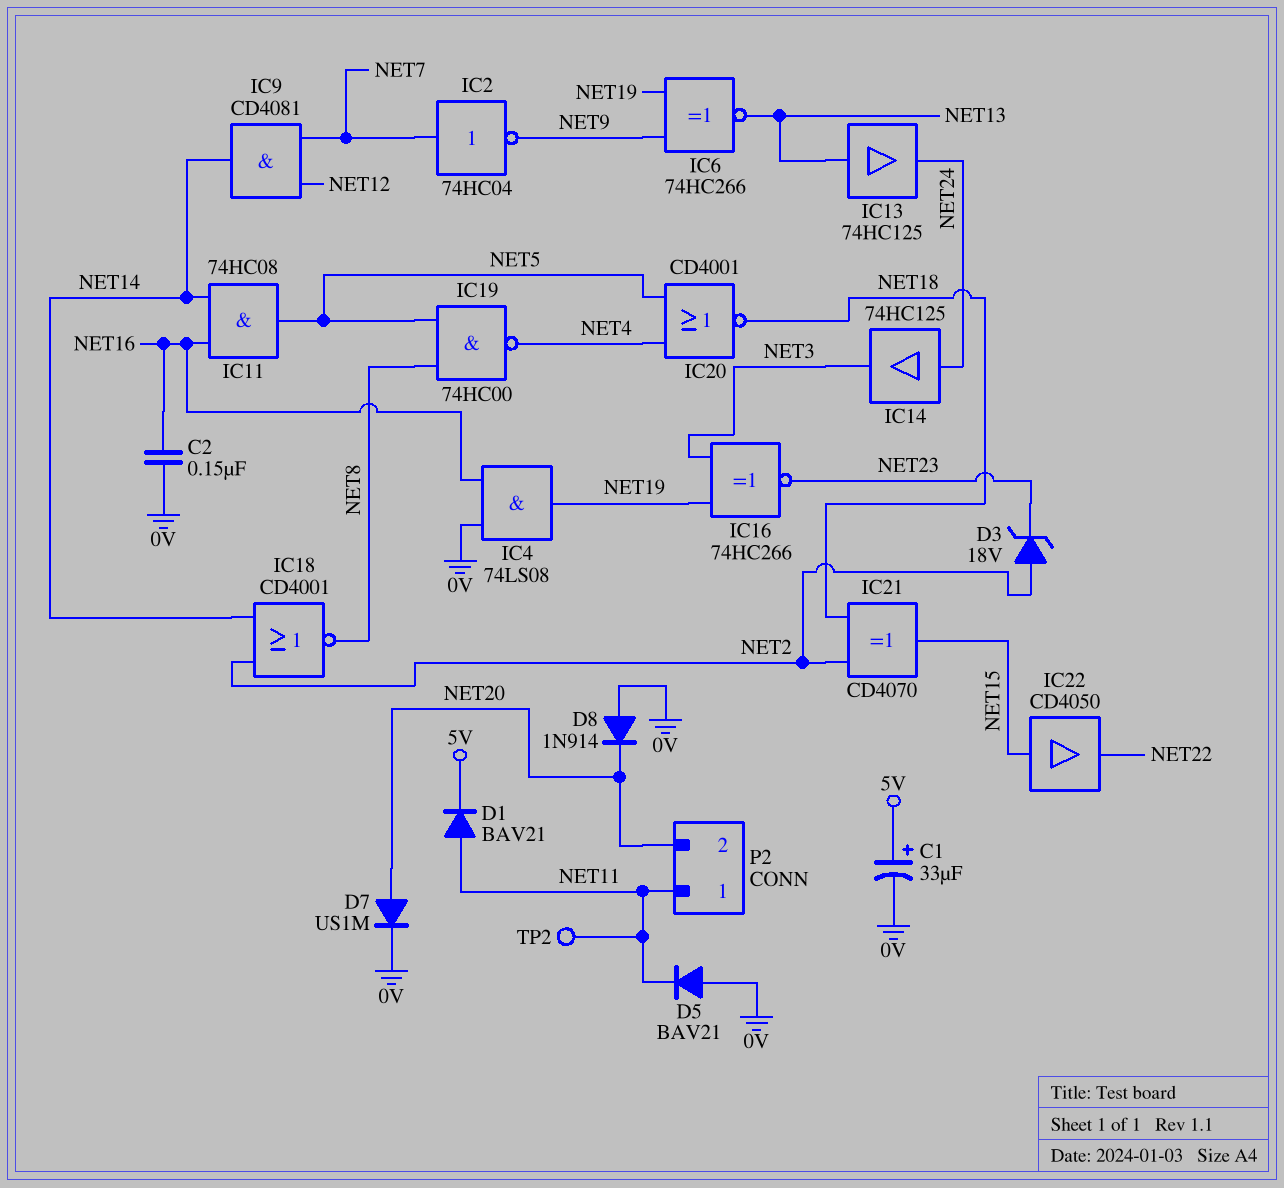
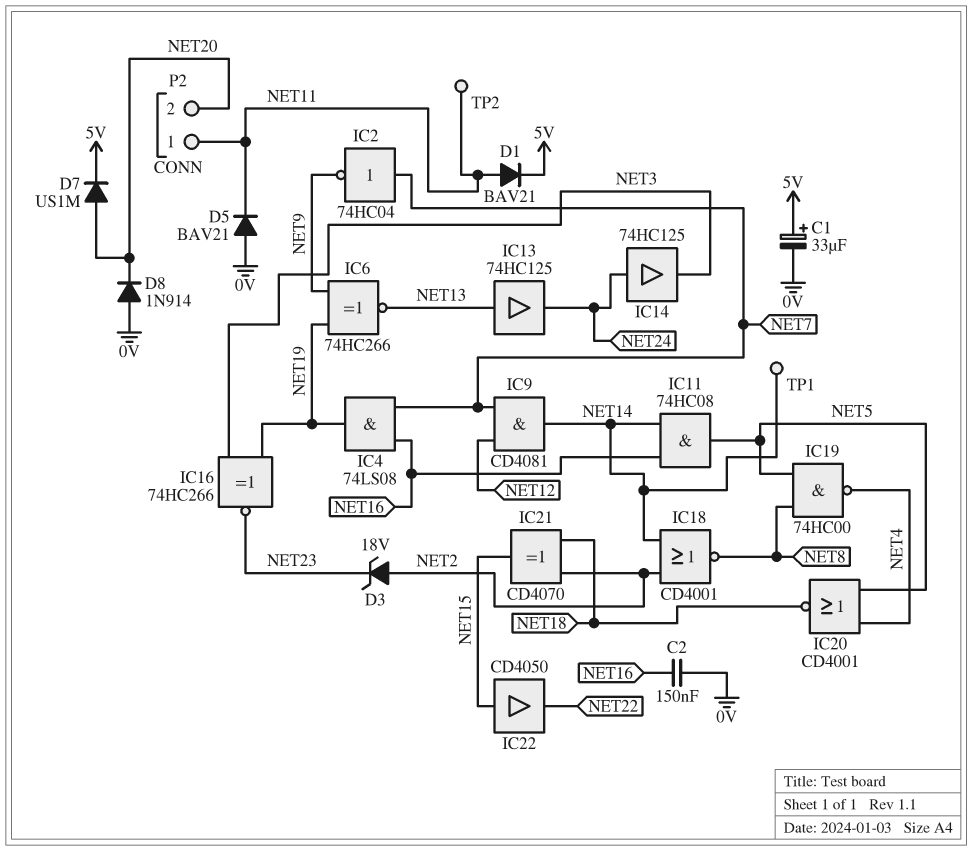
D7: diode US1M (A NET20, K 0V) -> diode US1M (A NET20, K 5V)
IC4: AND 74LS08 (in 0V, in NET16, out NET19) -> AND 74LS08 (in NET7, in NET16, out NET19)
TP1: none -> test point (NET14)

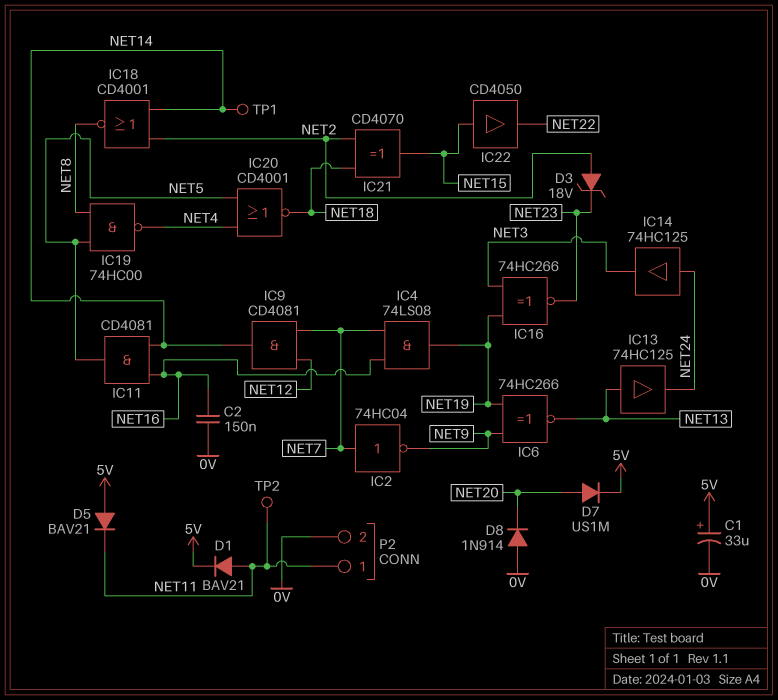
D5: diode BAV21 (A 0V, K NET11) -> diode BAV21 (A 5V, K NET11)
IC11: AND 74HC08 (in NET14, in NET16, out NET5) -> AND CD4081 (in NET14, in NET16, out NET5)
P2 pin 2: NET20 -> 0V

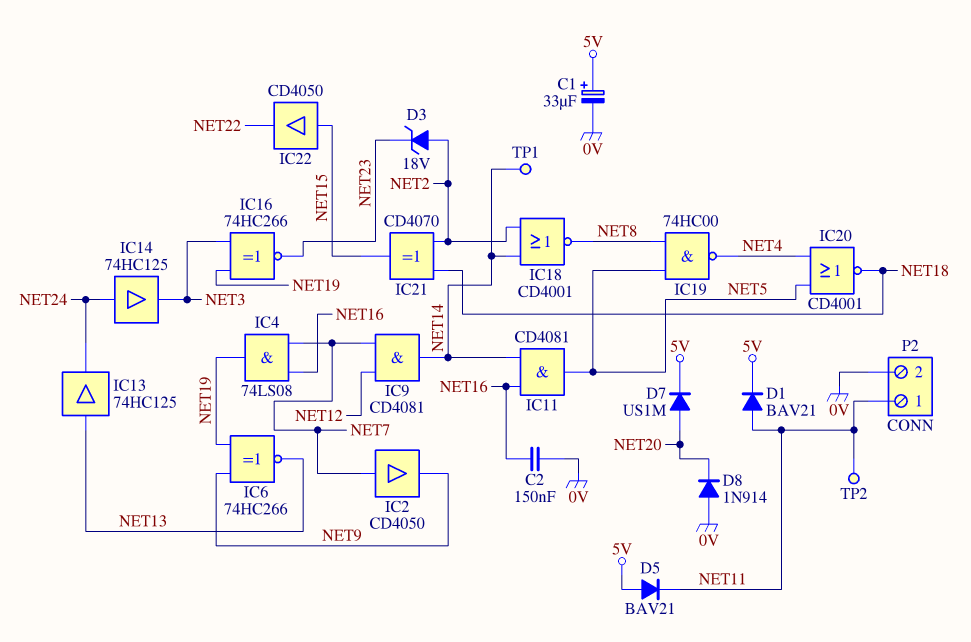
IC2: NOT 74HC04 (in NET7, out NET9) -> buffer CD4050 (in NET7, out NET9)

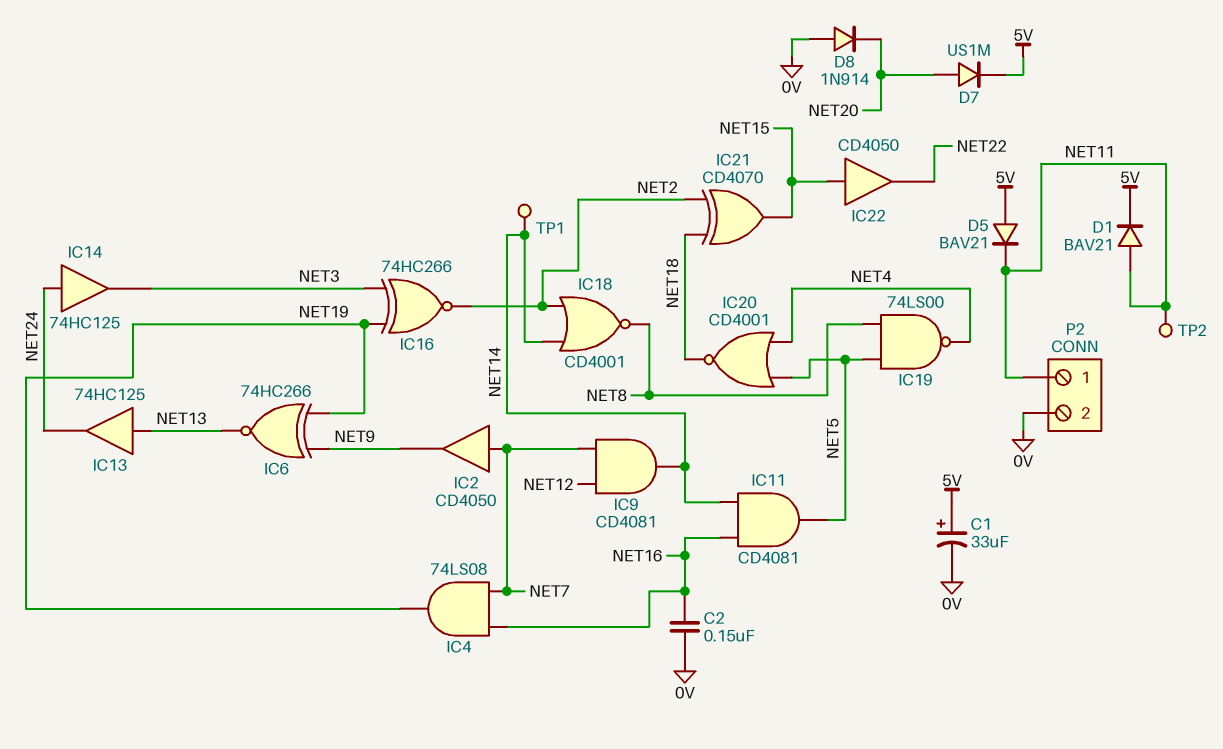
D3: zener 18V (A NET2, K NET23) -> none
IC16: XNOR 74HC266 (in NET3, in NET19, out NET23) -> XNOR 74HC266 (in NET3, in NET19, out NET2)
IC19: NAND 74HC00 (in NET5, in NET8, out NET4) -> NAND 74LS00 (in NET5, in NET8, out NET4)

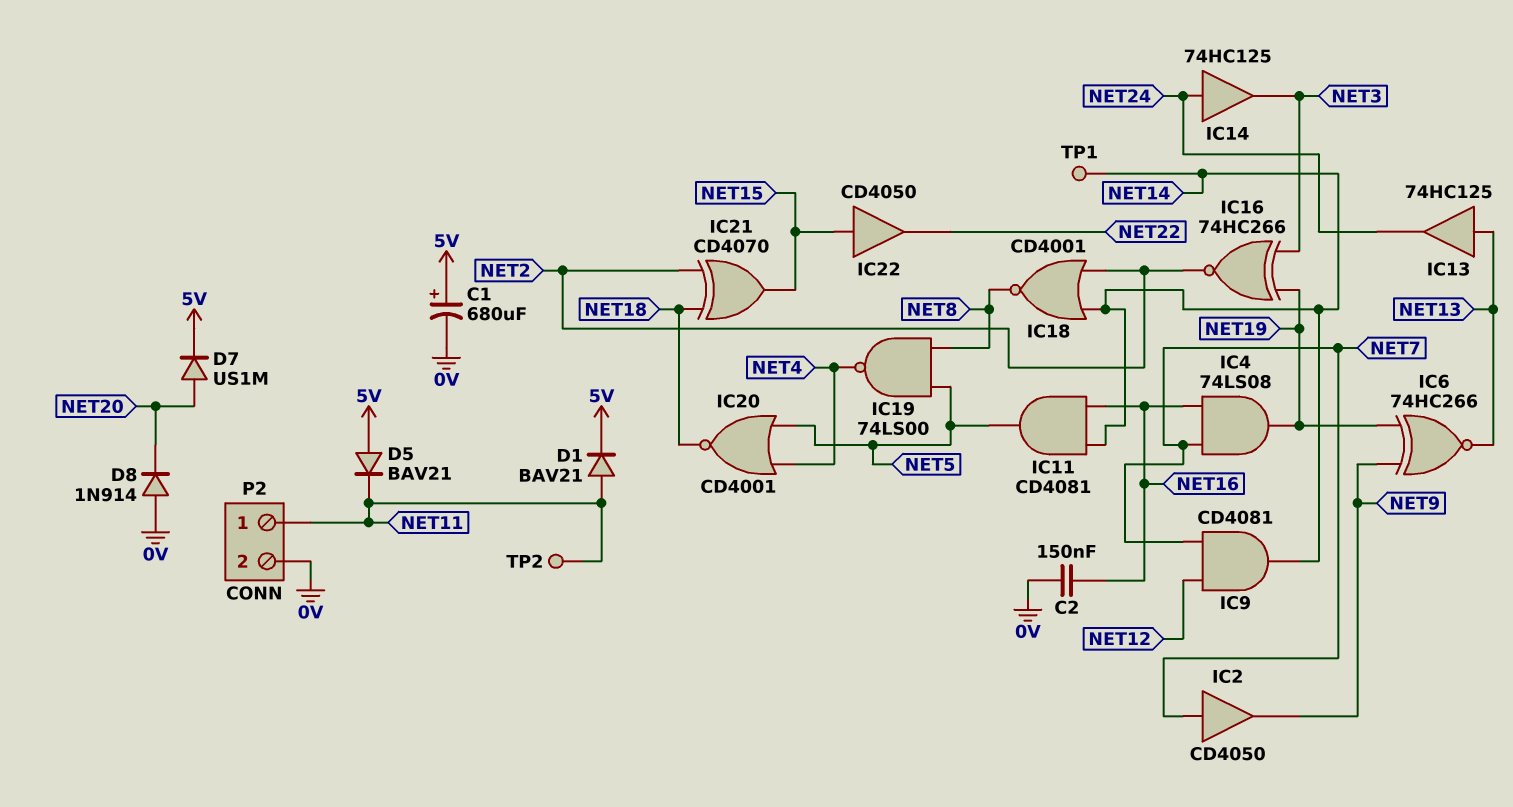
C1: 33uF (plus 5V, minus 0V) -> 680uF (plus 5V, minus 0V)

